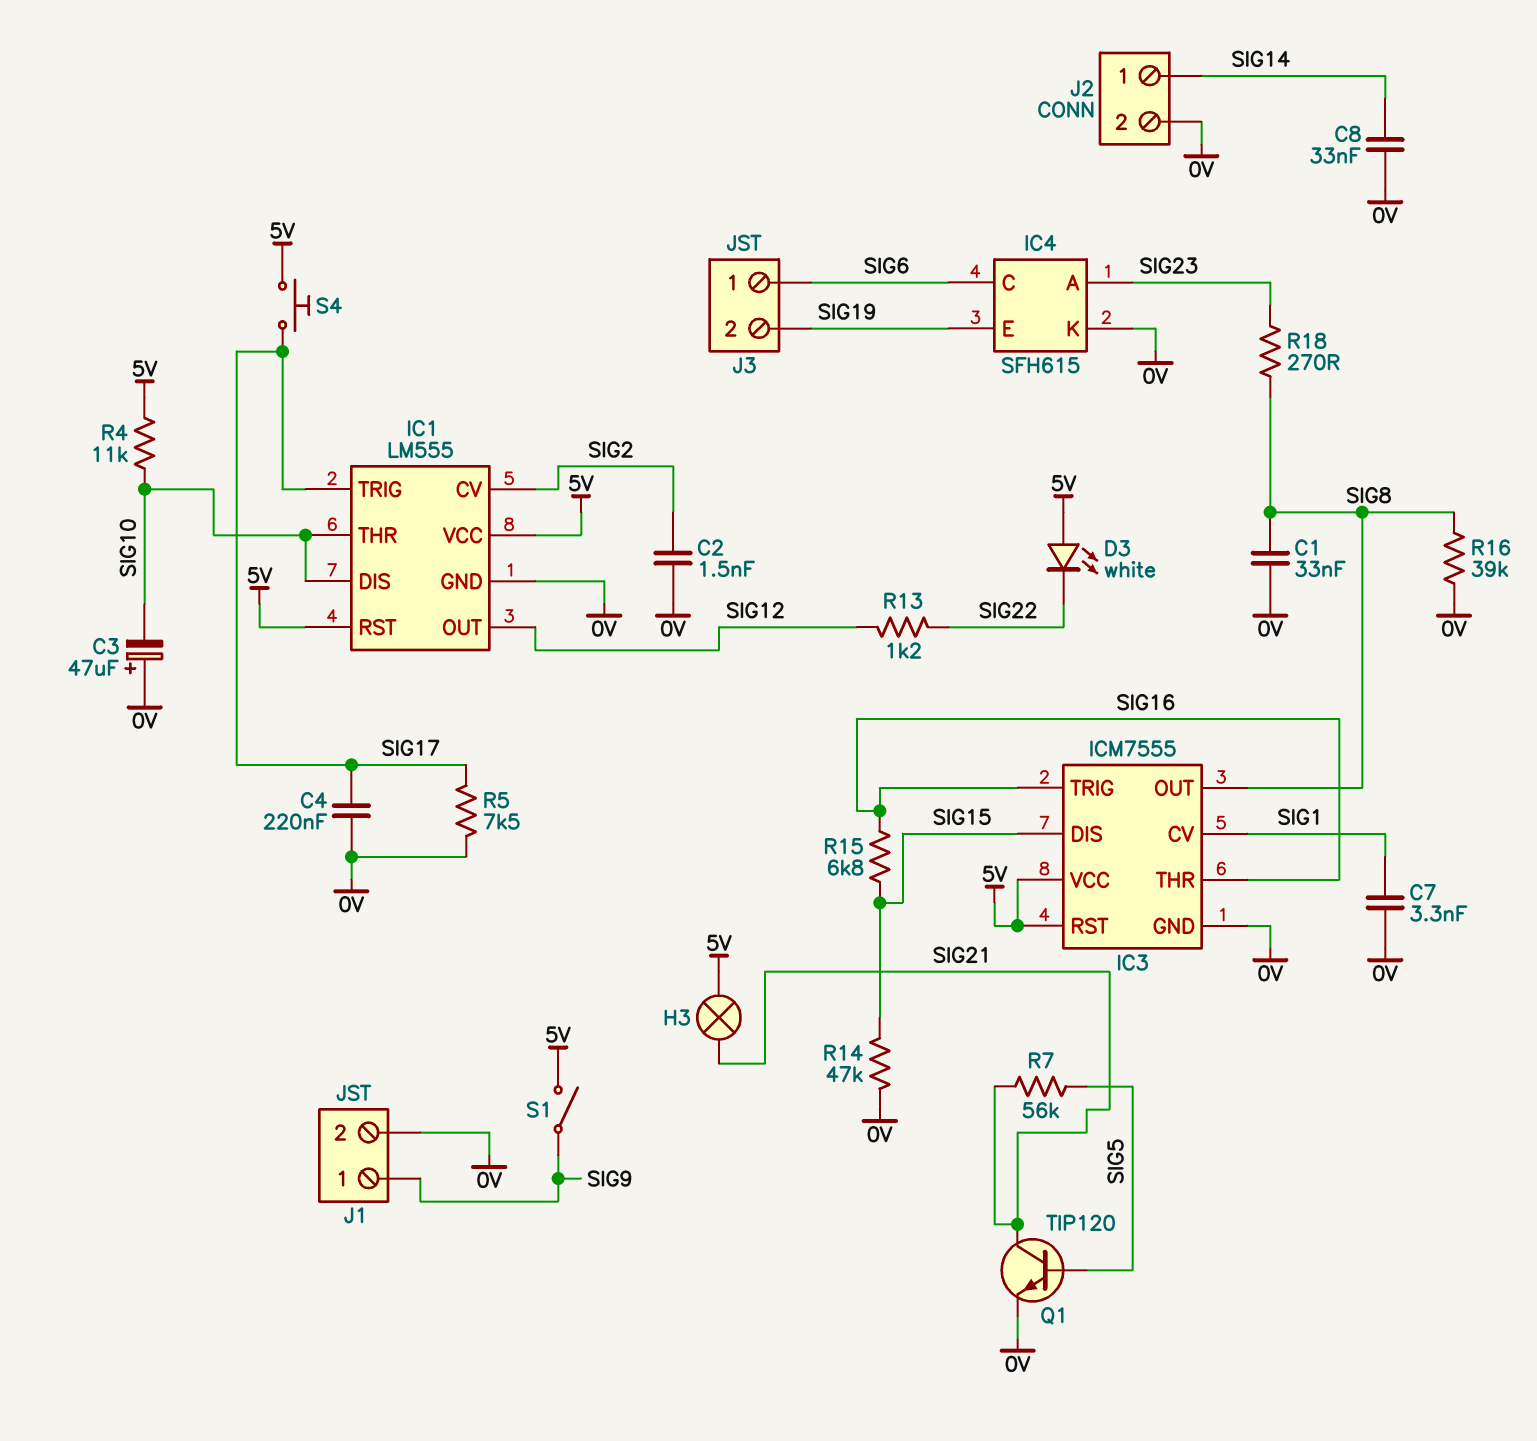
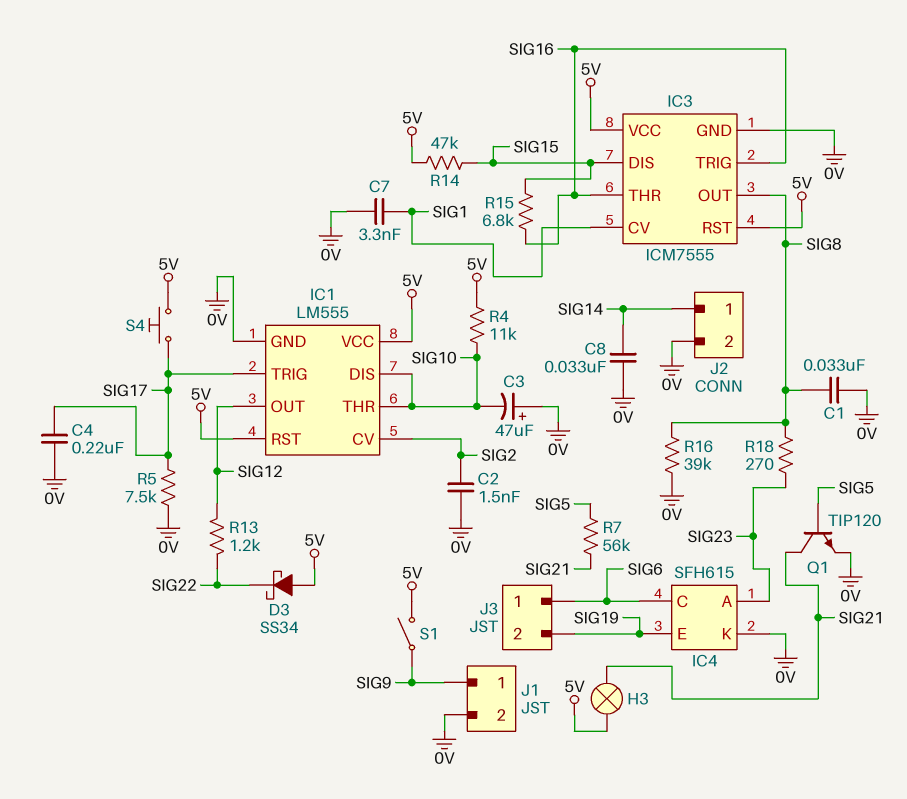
D3: LED white (A 5V, K SIG22) -> schottky SS34 (A 5V, K SIG22)
R14: 47k (0V, SIG15) -> 47k (5V, SIG15)

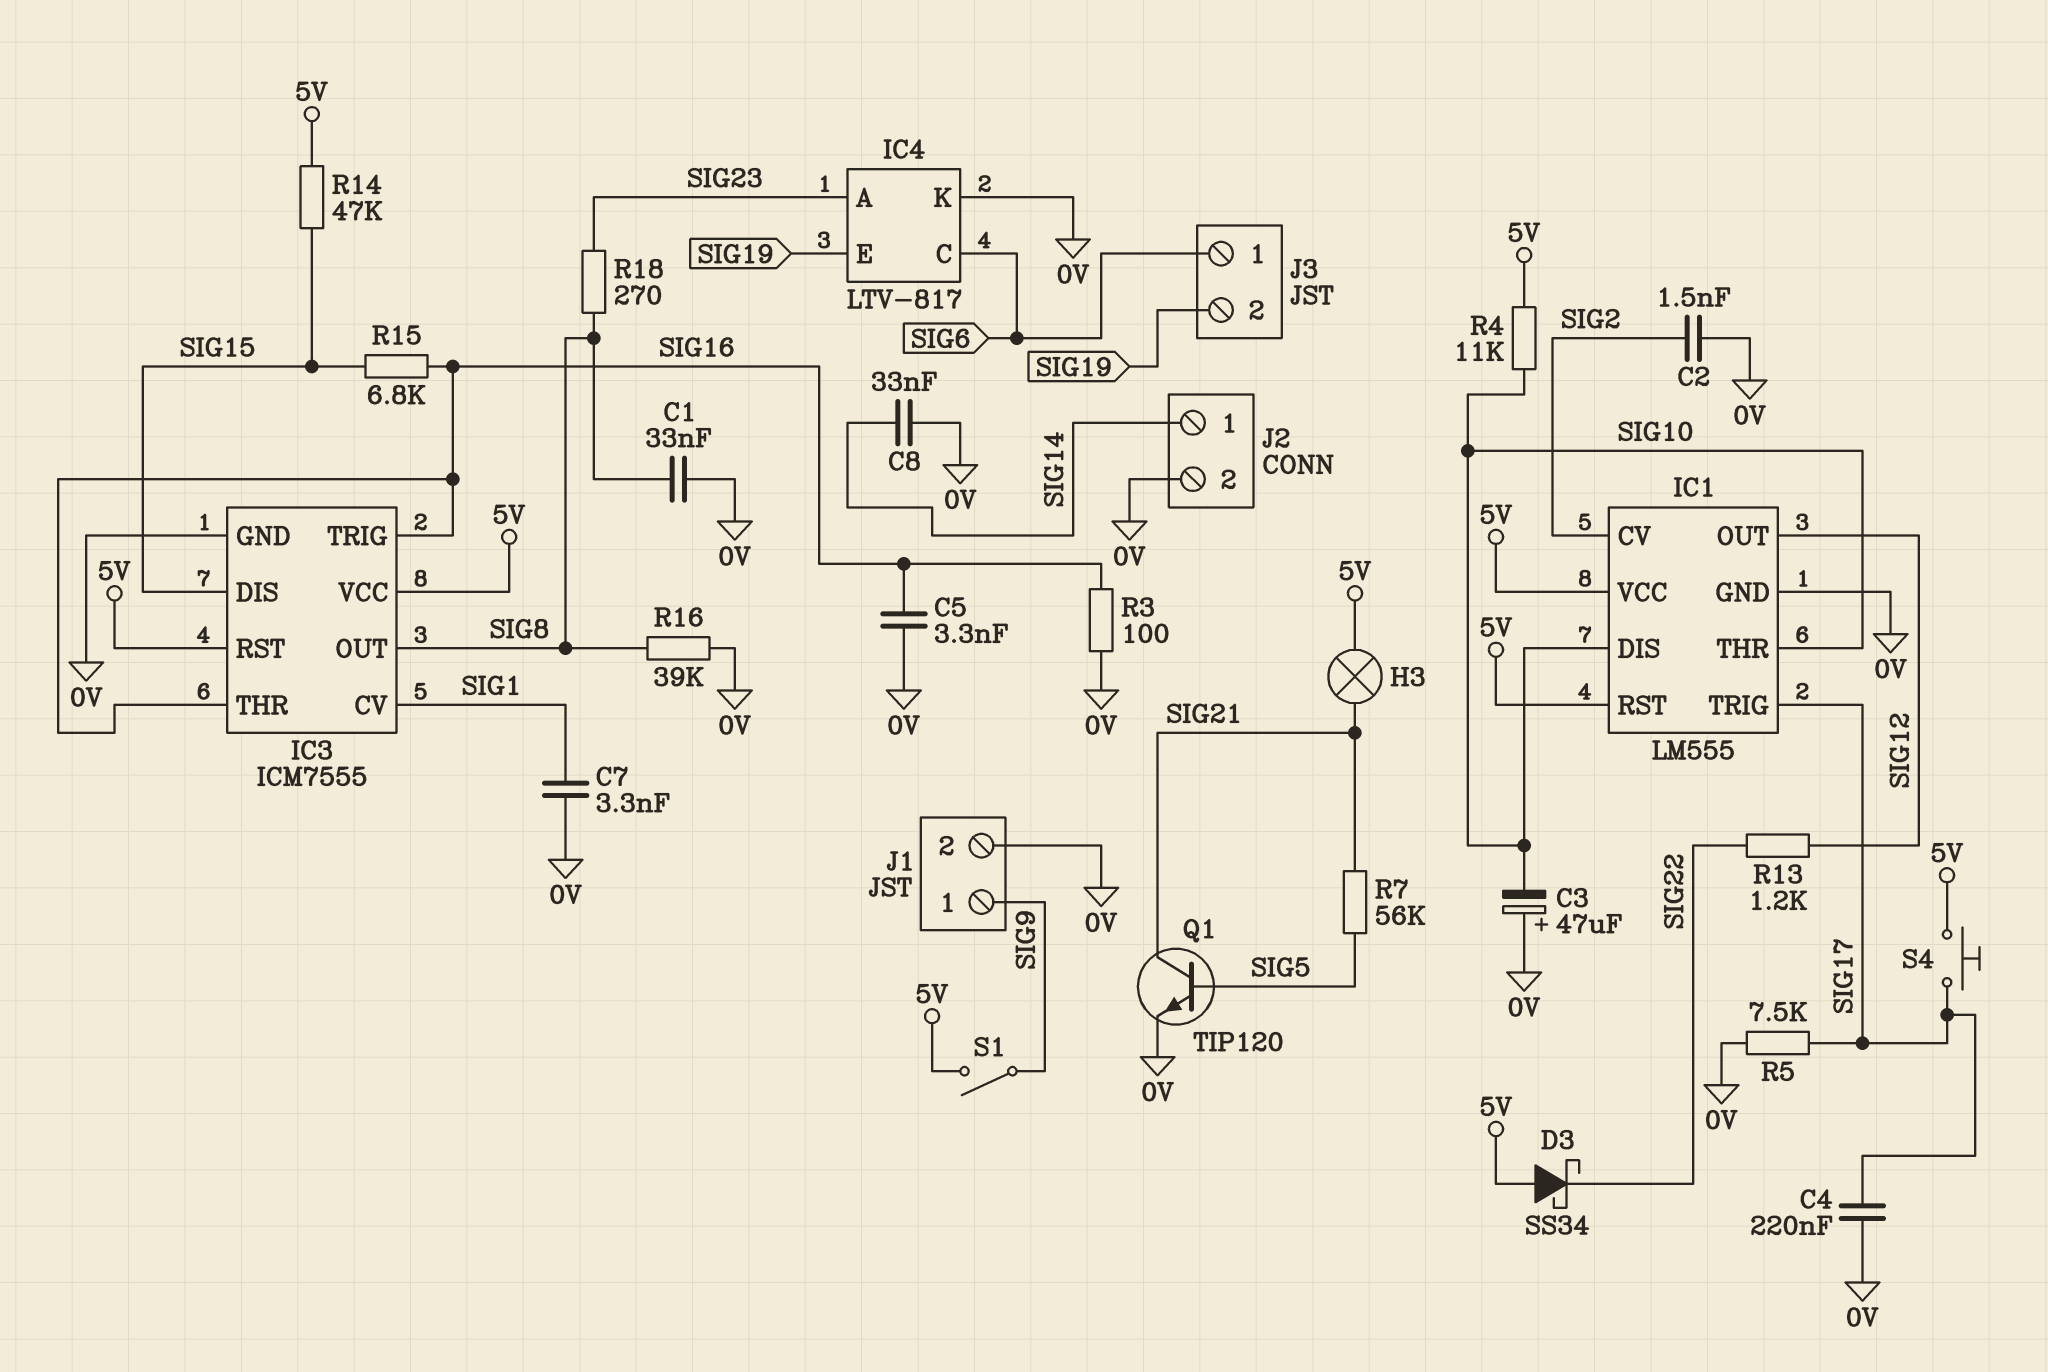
C5: none -> 3.3nF (0V, SIG16)
IC4: SFH615 -> LTV-817
R3: none -> 100 (0V, SIG16)

